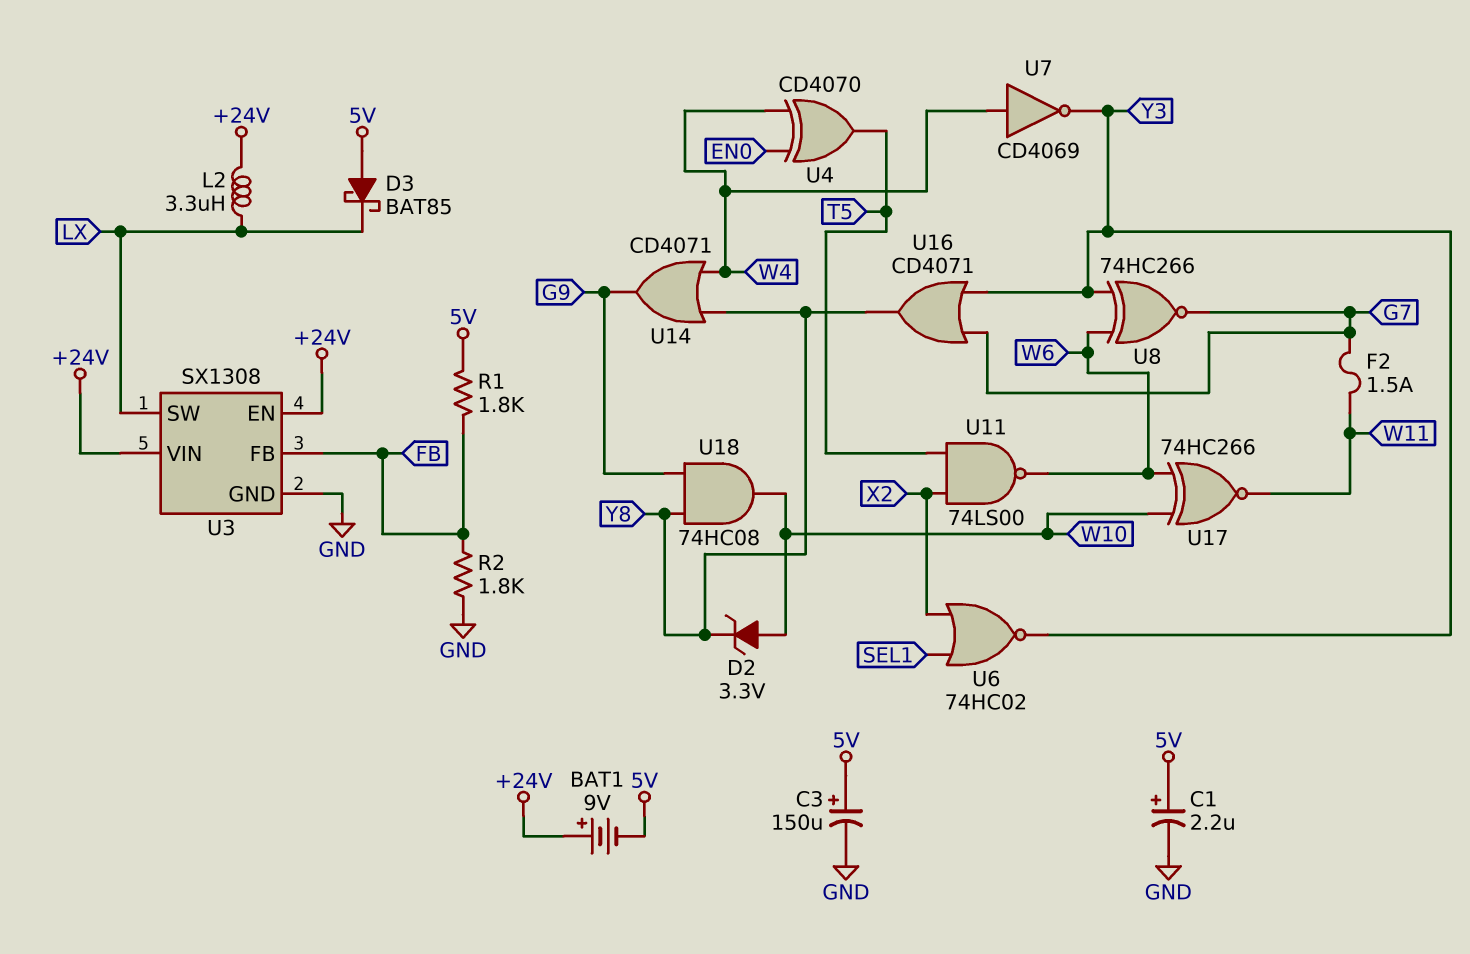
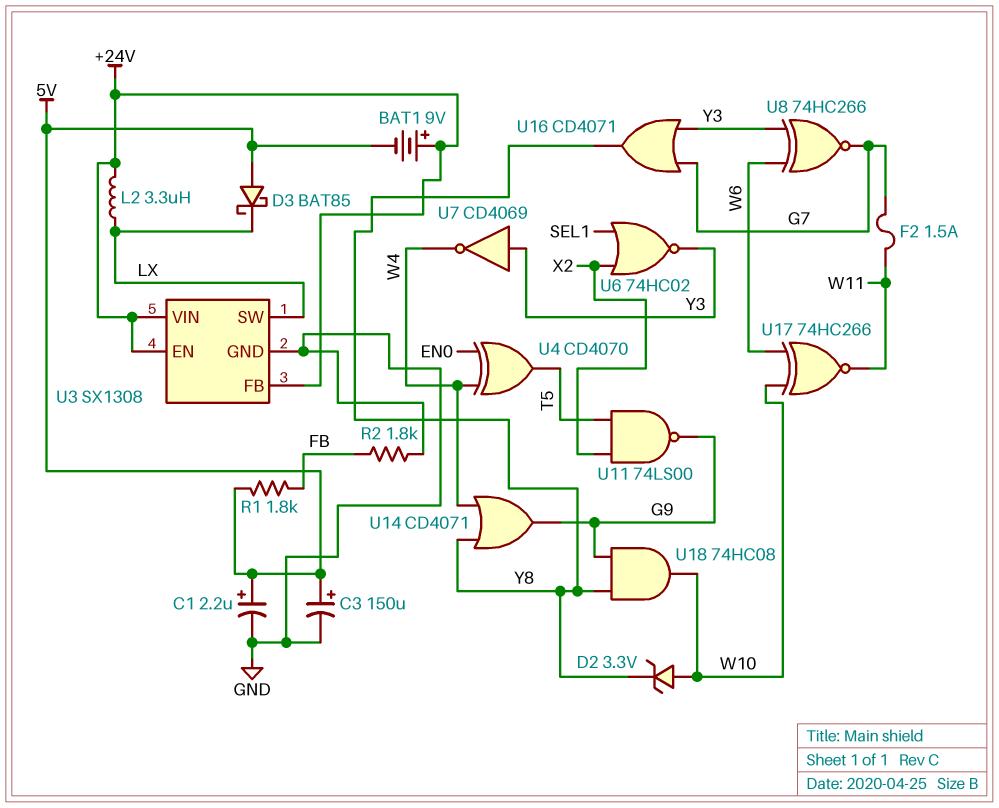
U3 pin FB: FB -> +24V
U7: NOT CD4069 (in W4, out Y3) -> NOT CD4069 (in Y3, out W4)
U11: NAND 74LS00 (in T5, in X2, out W6) -> NAND 74LS00 (in T5, in X2, out G9)

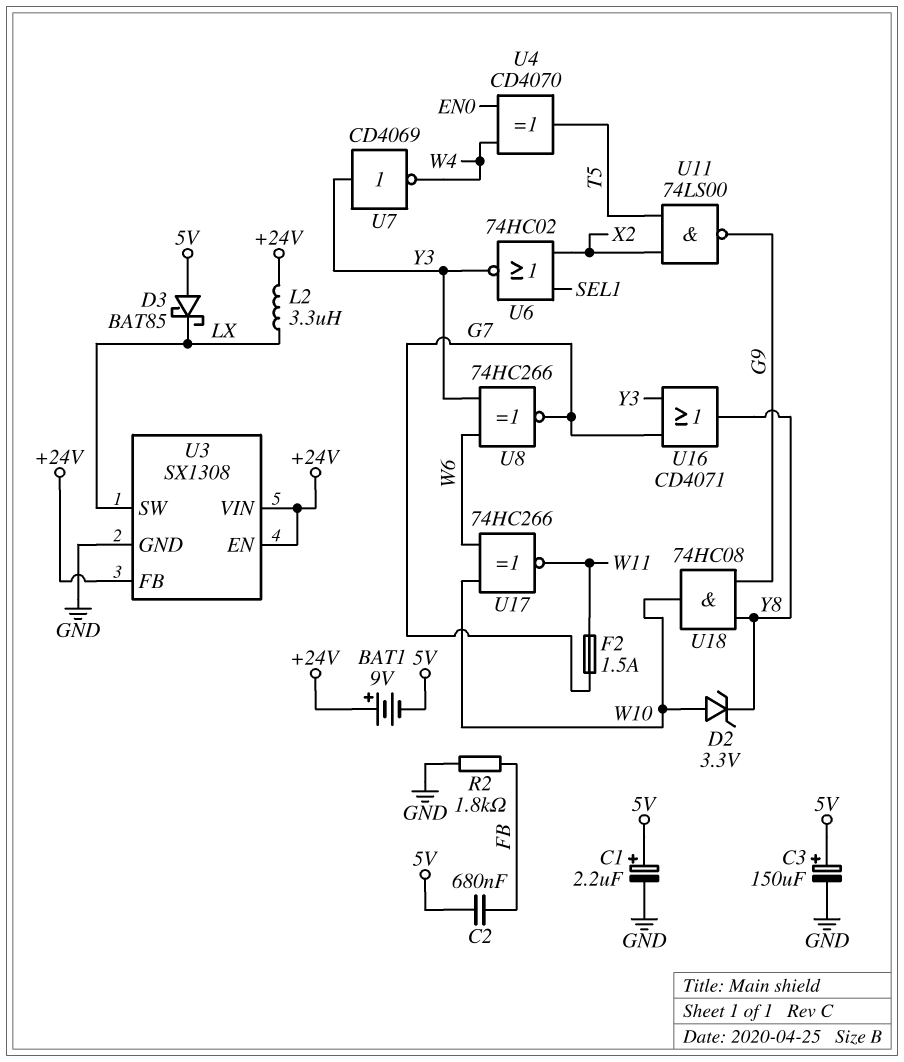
C2: none -> 680nF (5V, FB)
R1: 1.8k (5V, FB) -> none
U14: OR CD4071 (in W4, in Y8, out G9) -> none

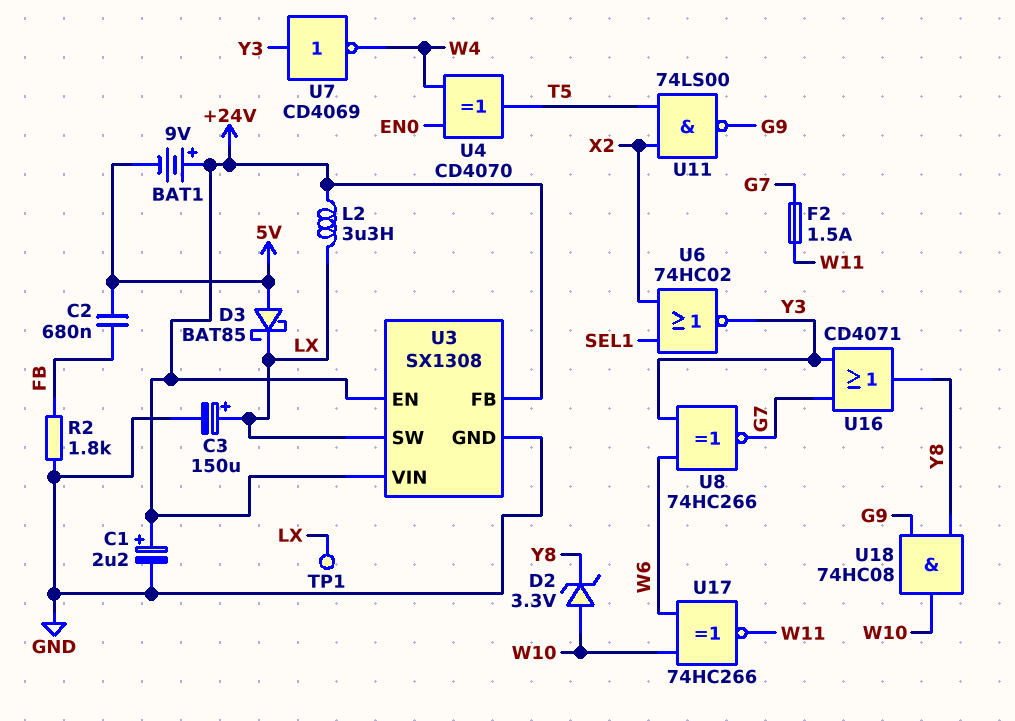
C1: 2.2uF (plus 5V, minus GND) -> 2.2uF (plus +24V, minus GND)
C3: 150uF (plus 5V, minus GND) -> 150uF (plus LX, minus GND)
TP1: none -> test point (LX)

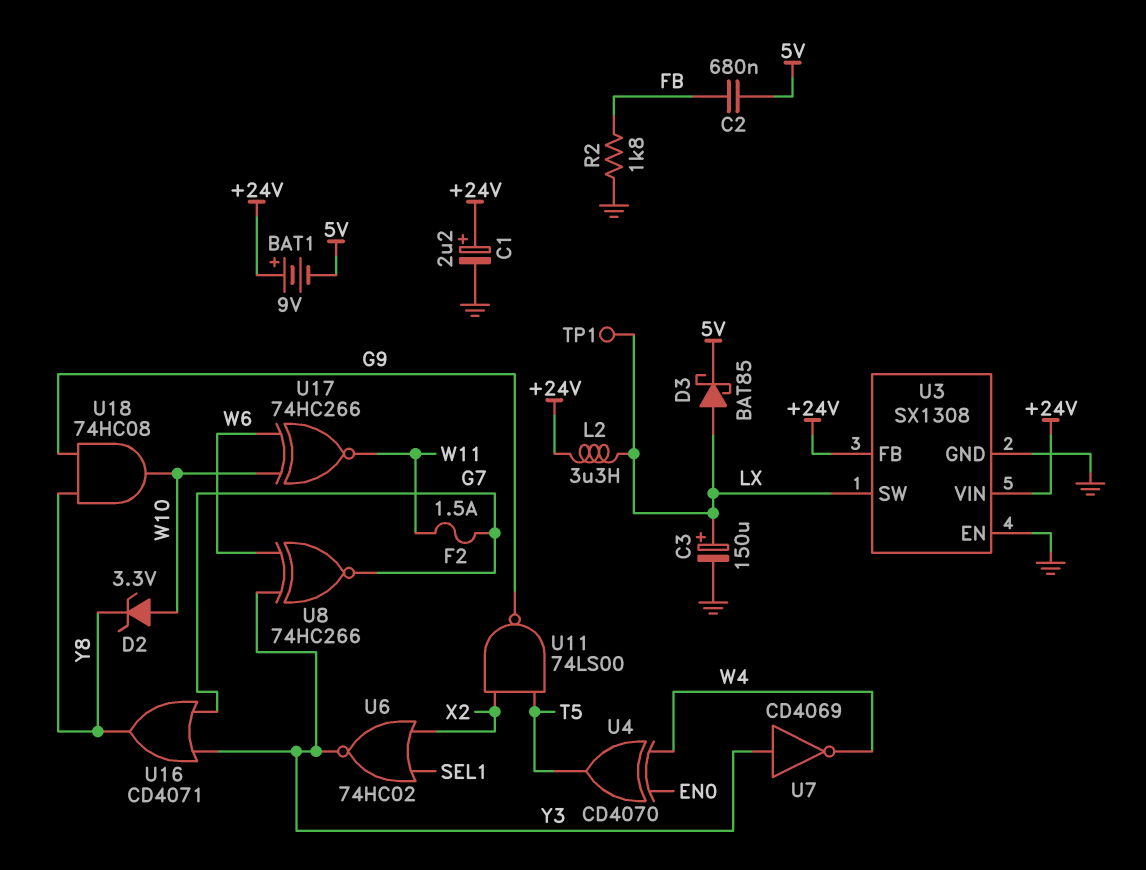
D3: schottky BAT85 (A 5V, K LX) -> schottky BAT85 (A LX, K 5V)
U3 pin EN: +24V -> GND

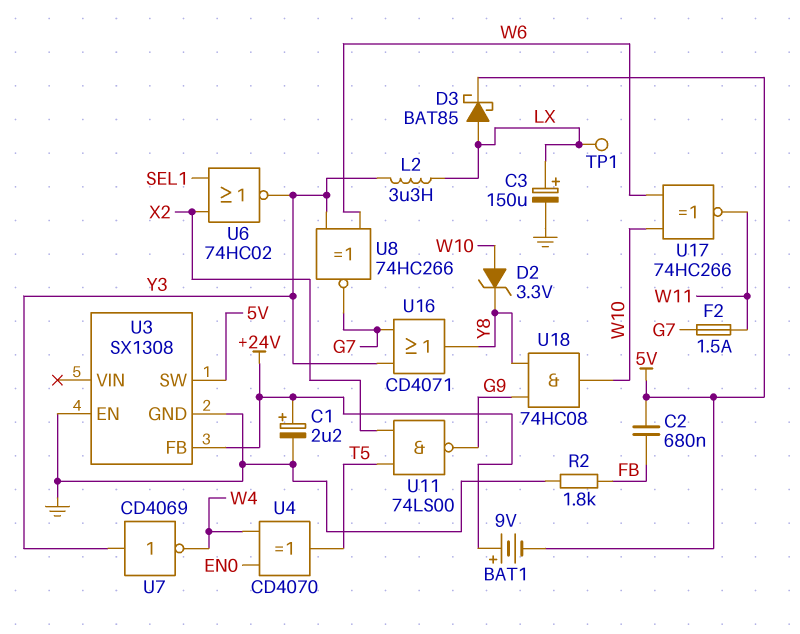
L2: 3.3uH (+24V, LX) -> 3.3uH (LX, Y3)
U3 pin SW: LX -> 5V
U3 pin VIN: +24V -> none

